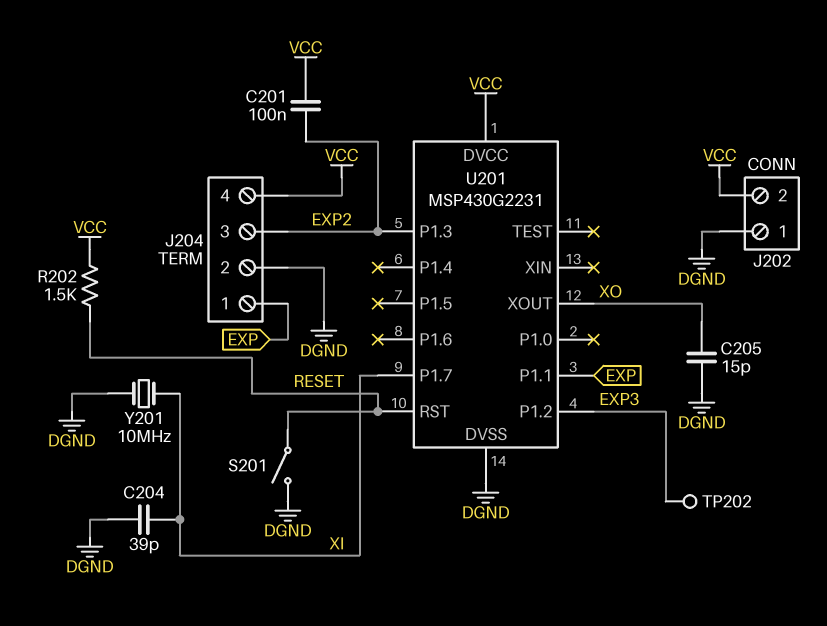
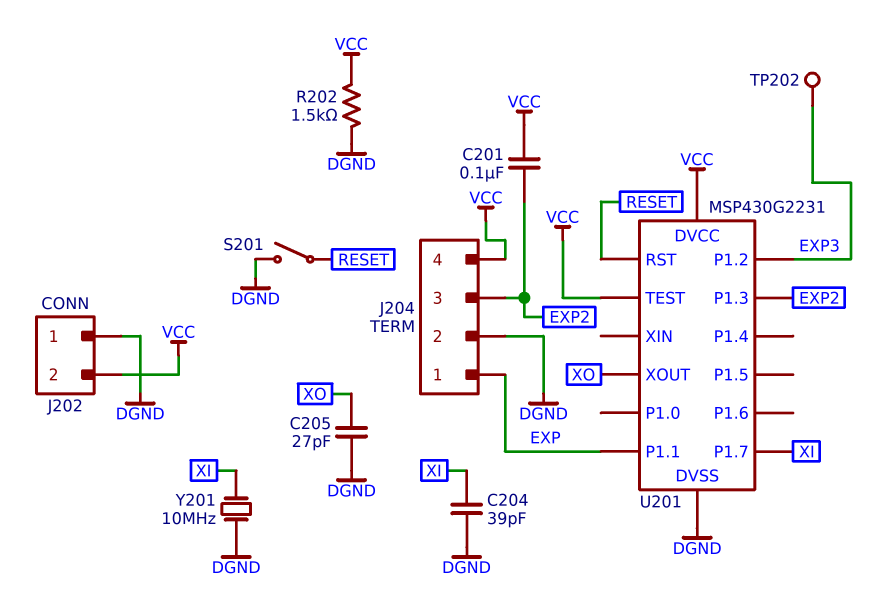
C205: 15pF (DGND, XO) -> 27pF (DGND, XO)
R202: 1.5k (RESET, VCC) -> 1.5k (DGND, VCC)
U201 pin TEST: none -> VCC

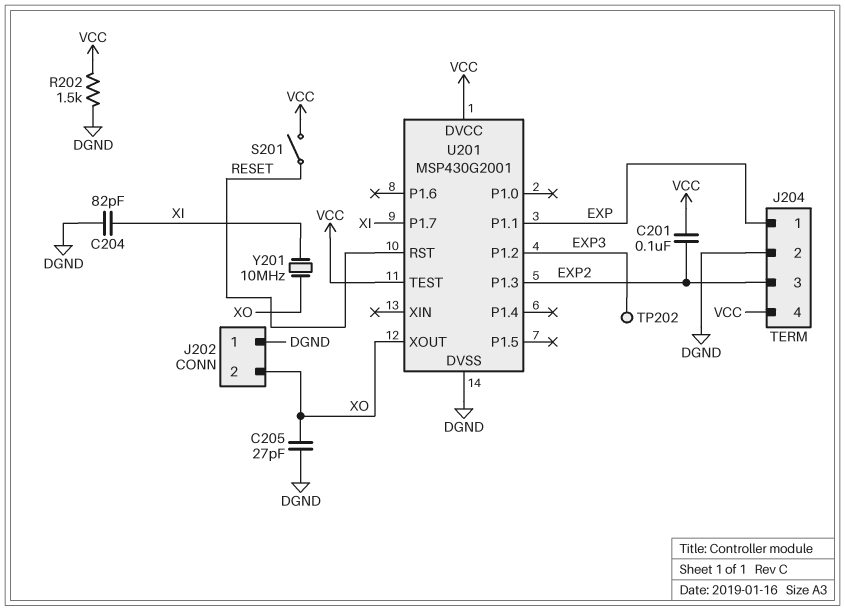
C204: 39pF (DGND, XI) -> 82pF (DGND, XI)
J202 pin 2: VCC -> XO
S201: switch (DGND, RESET) -> switch (RESET, VCC)
U201: MSP430G2231 -> MSP430G2001
Y201: 10MHz (DGND, XI) -> 10MHz (XI, XO)

